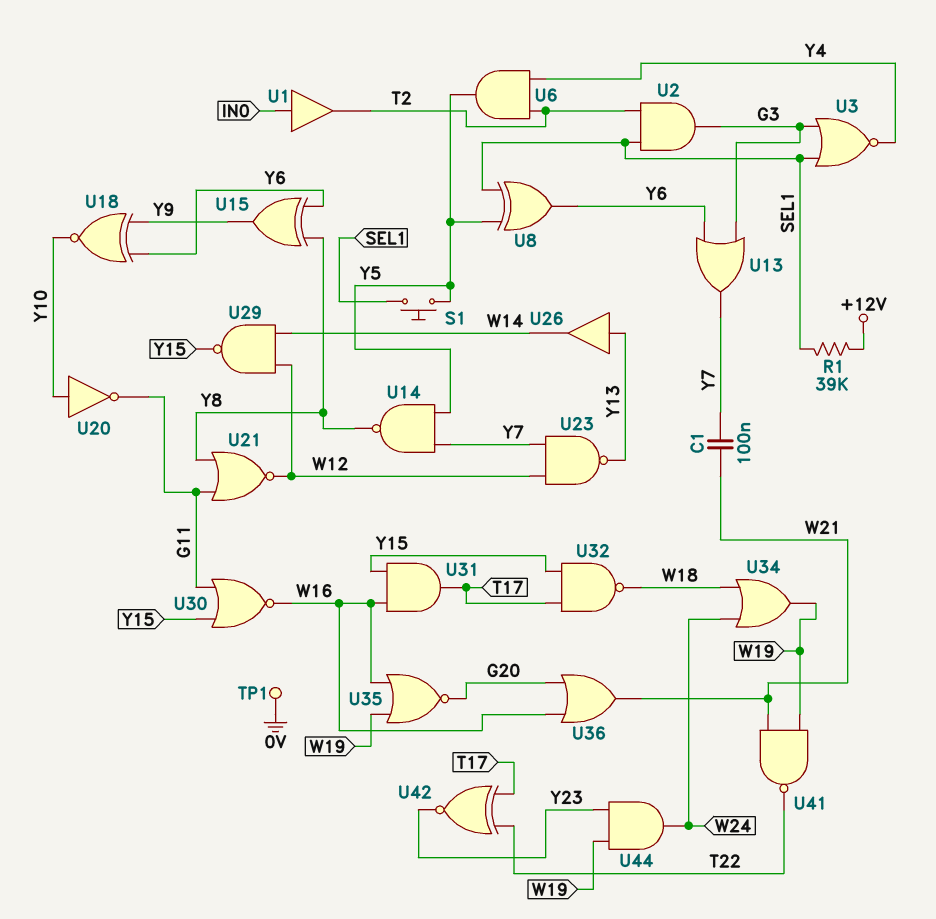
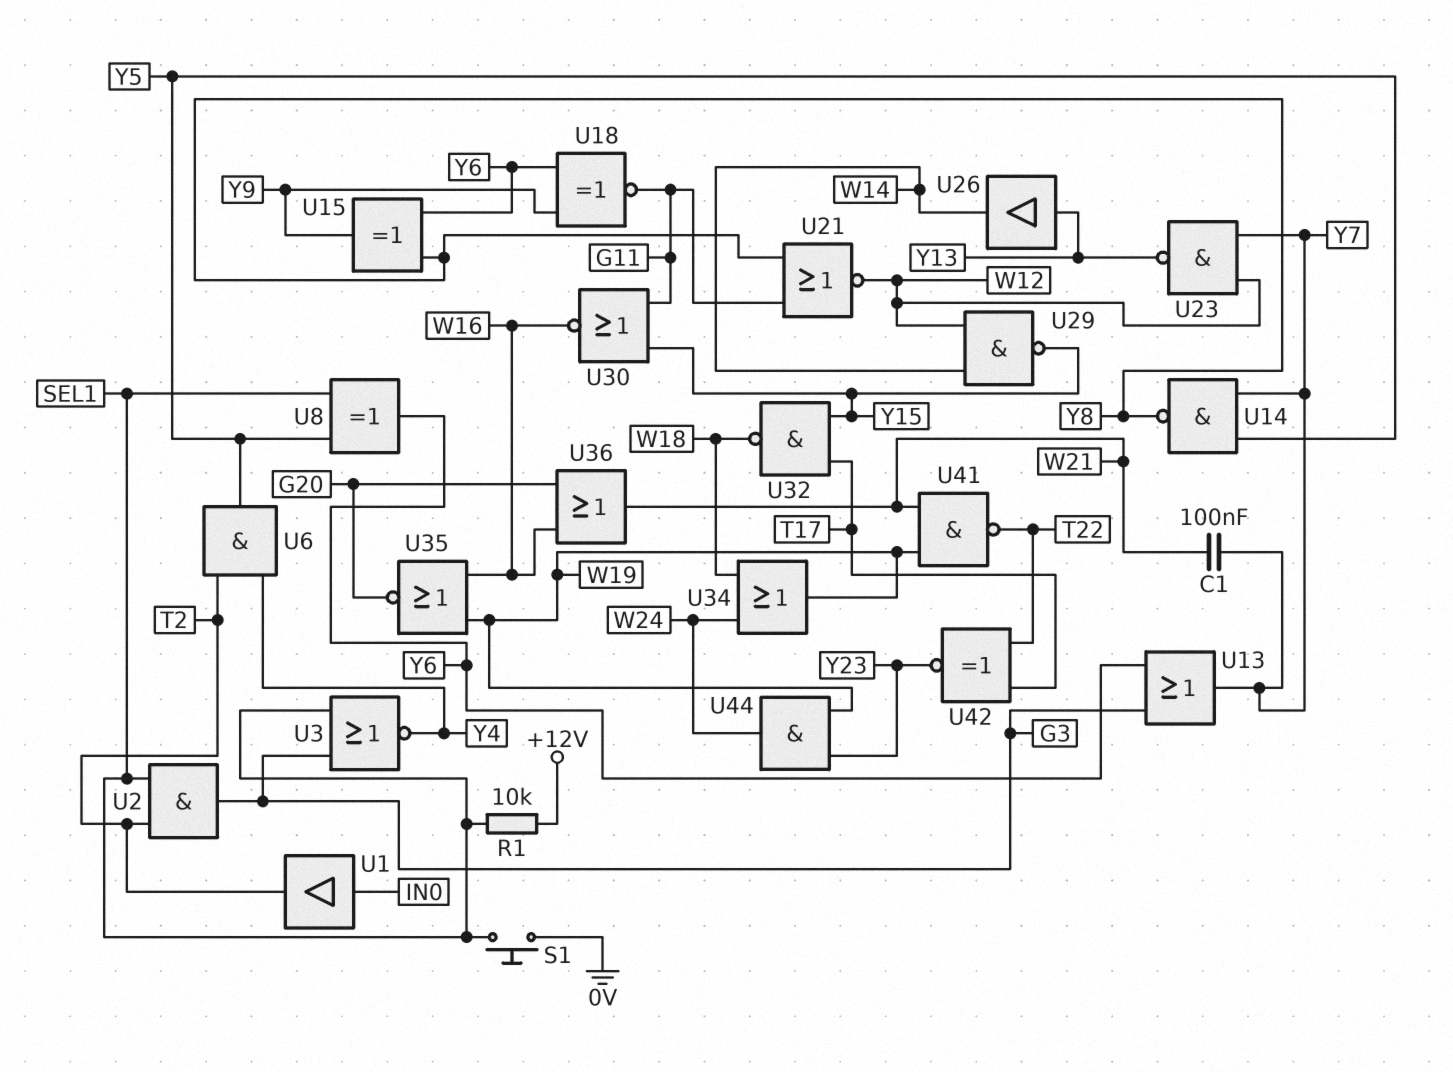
R1: 39k (+12V, SEL1) -> 10k (+12V, SEL1)
S1: button (SEL1, Y5) -> button (0V, SEL1)
TP1: test point (0V) -> none
U18: XNOR (in Y6, in Y9, out Y10) -> XNOR (in Y6, in Y9, out G11)
U20: NOT (in Y10, out G11) -> none
U31: AND (in W16, in Y15, out T17) -> none

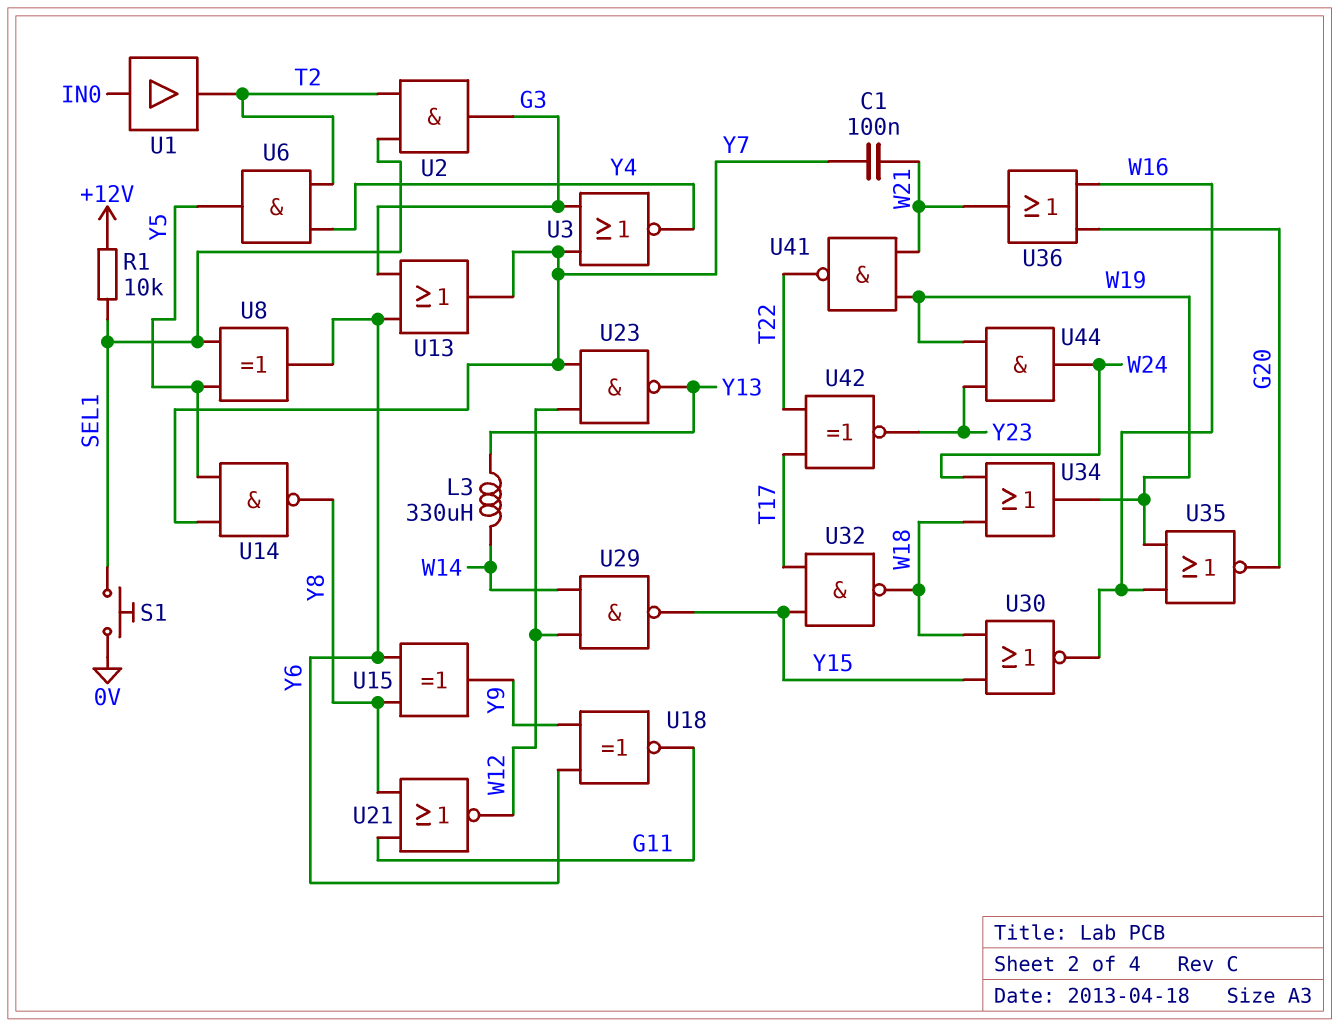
L3: none -> 330uH (W14, Y13)
U3: NOR (in G3, in SEL1, out Y4) -> NOR (in G3, in Y7, out Y4)
U26: buffer (in Y13, out W14) -> none
U30: NOR (in G11, in Y15, out W16) -> NOR (in W18, in Y15, out W16)

